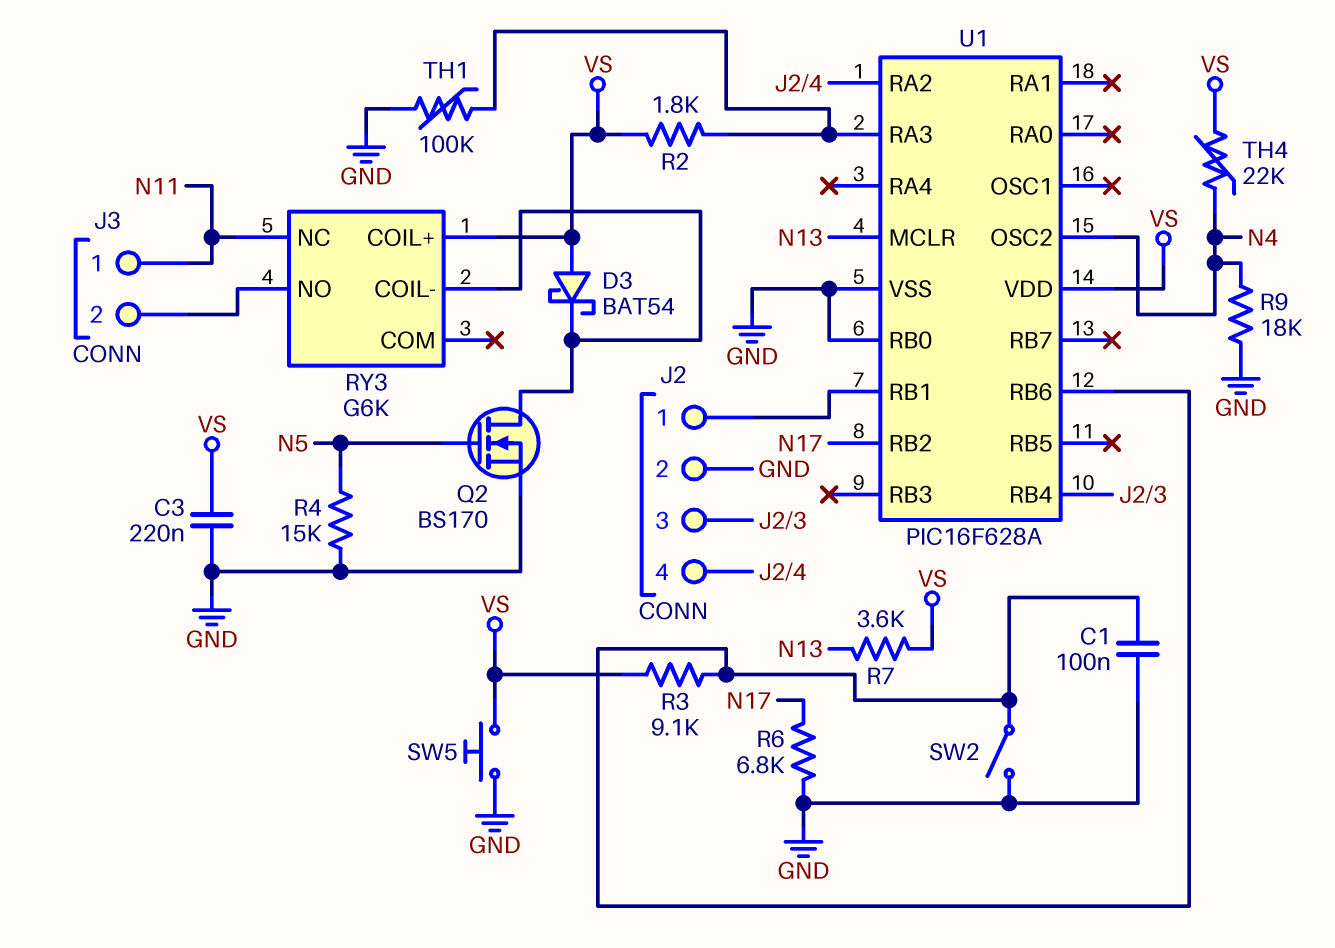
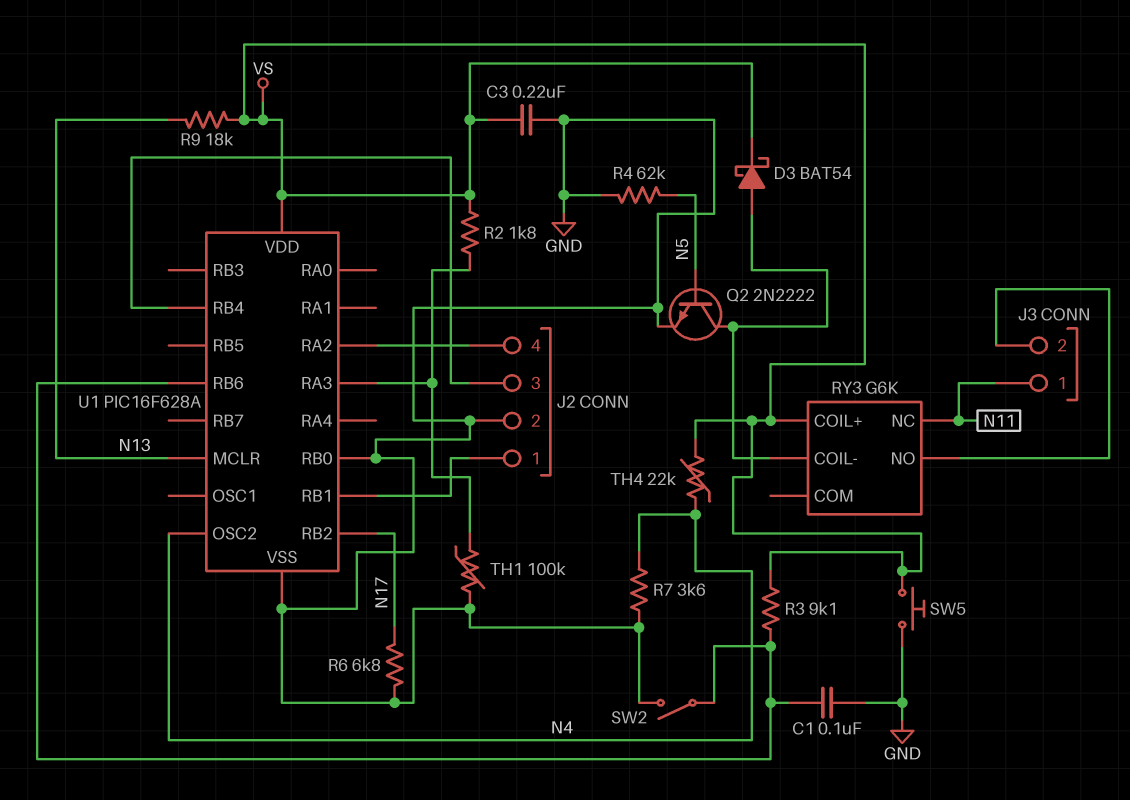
D3: schottky BAT54 (A VS, K RY3/COIL-) -> schottky BAT54 (A RY3/COIL-, K VS)
Q2: NMOS BS170 (G N5, D RY3/COIL-, S GND) -> NPN 2N2222 (B N5, C RY3/COIL-, E GND)
R4: 15k (GND, N5) -> 62k (GND, N5)
R7: 3.6k (N13, VS) -> 3.6k (GND, N4)
R9: 18k (GND, N4) -> 18k (N13, VS)

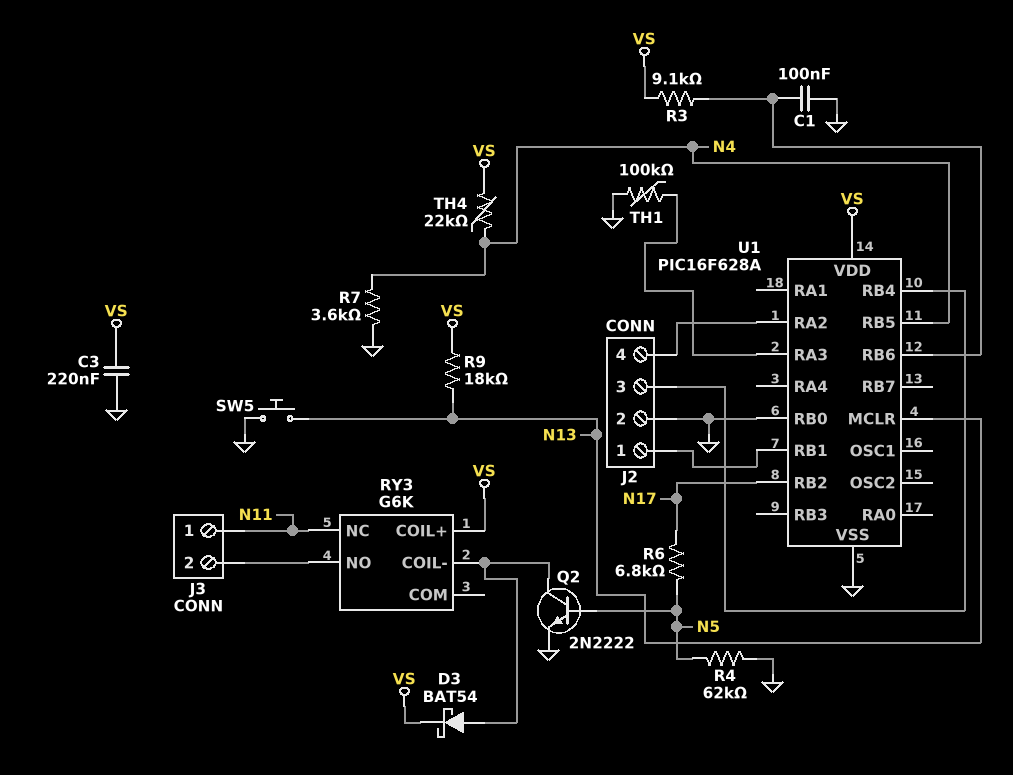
R2: 1.8k (U1/RA3, VS) -> none
R6: 6.8k (GND, N17) -> 6.8k (N5, N17)
SW2: switch (GND, U1/RB6) -> none
SW5: button (GND, VS) -> button (GND, N13)
U1 pin OSC2: N4 -> none
U1 pin RB5: none -> N4

